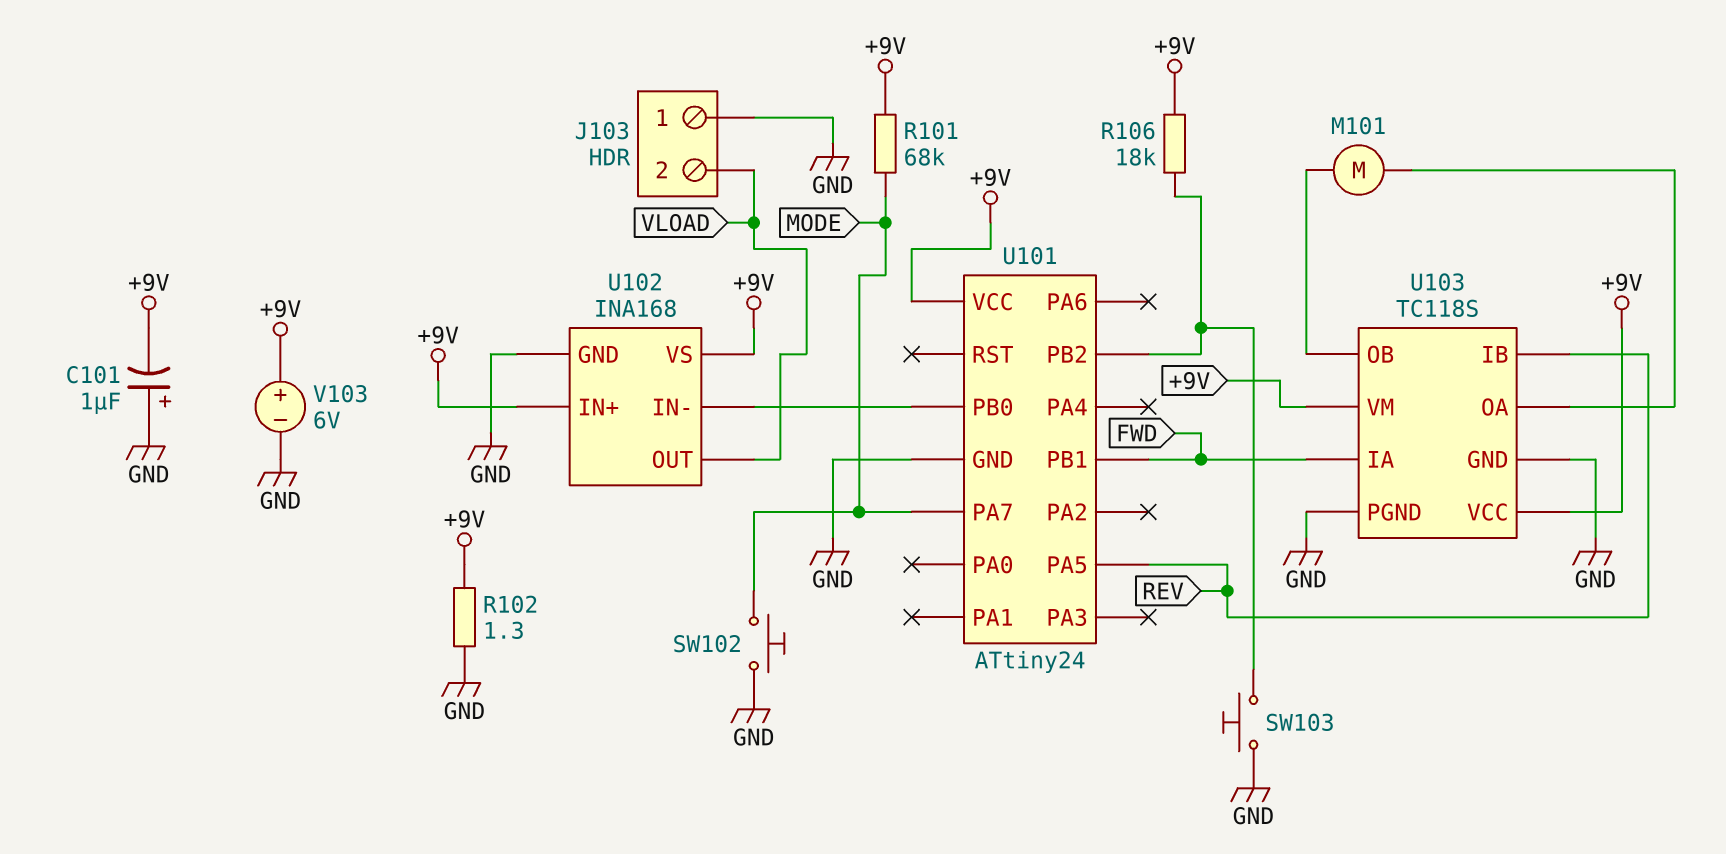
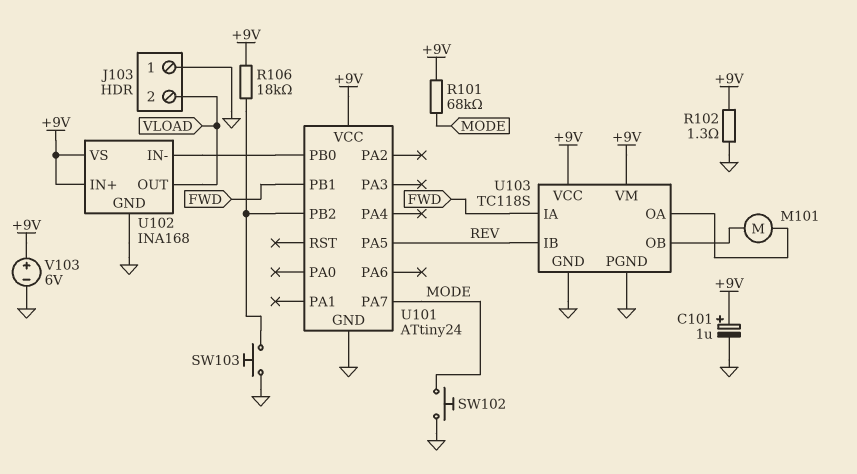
C101: 1uF (plus GND, minus +9V) -> 1uF (plus +9V, minus GND)

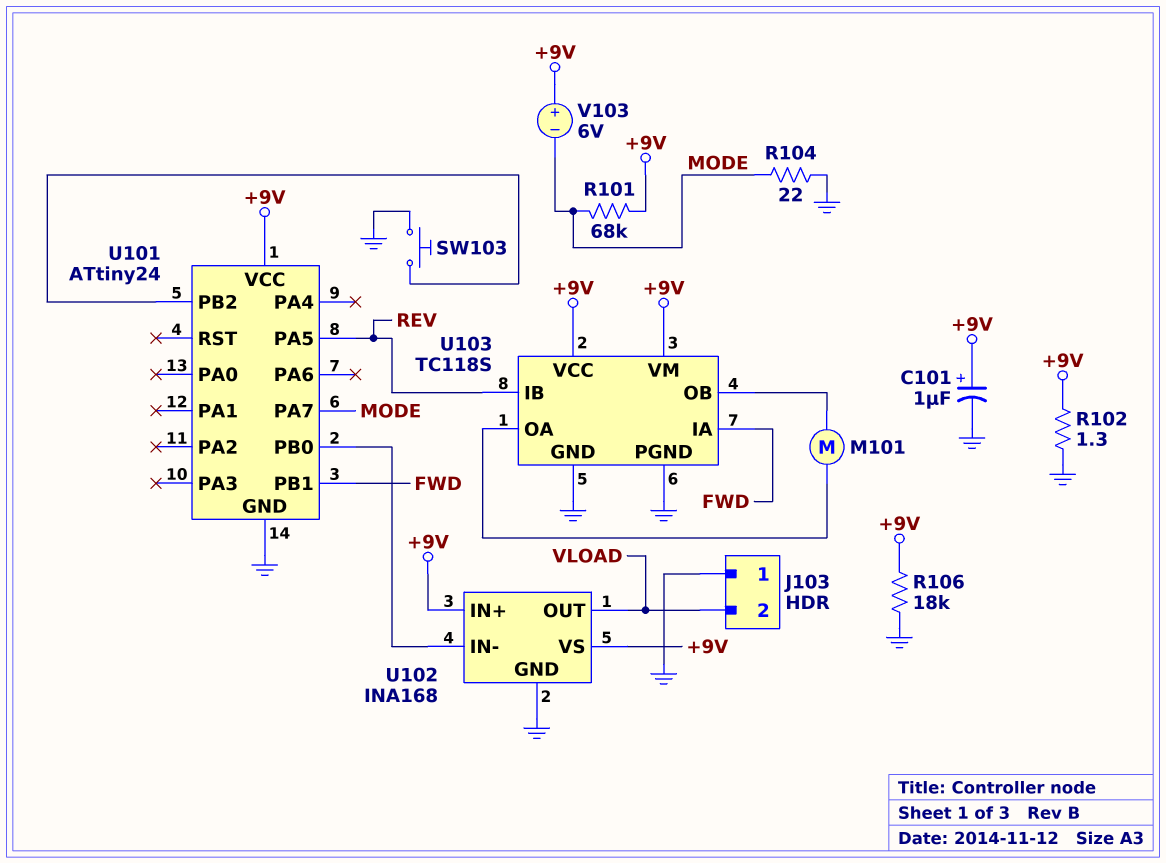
R104: none -> 22 (GND, MODE)
R106: 18k (+9V, U101/PB2) -> 18k (+9V, GND)
SW102: button (GND, MODE) -> none
V103: 6V (plus +9V, minus GND) -> 6V (plus +9V, minus MODE)

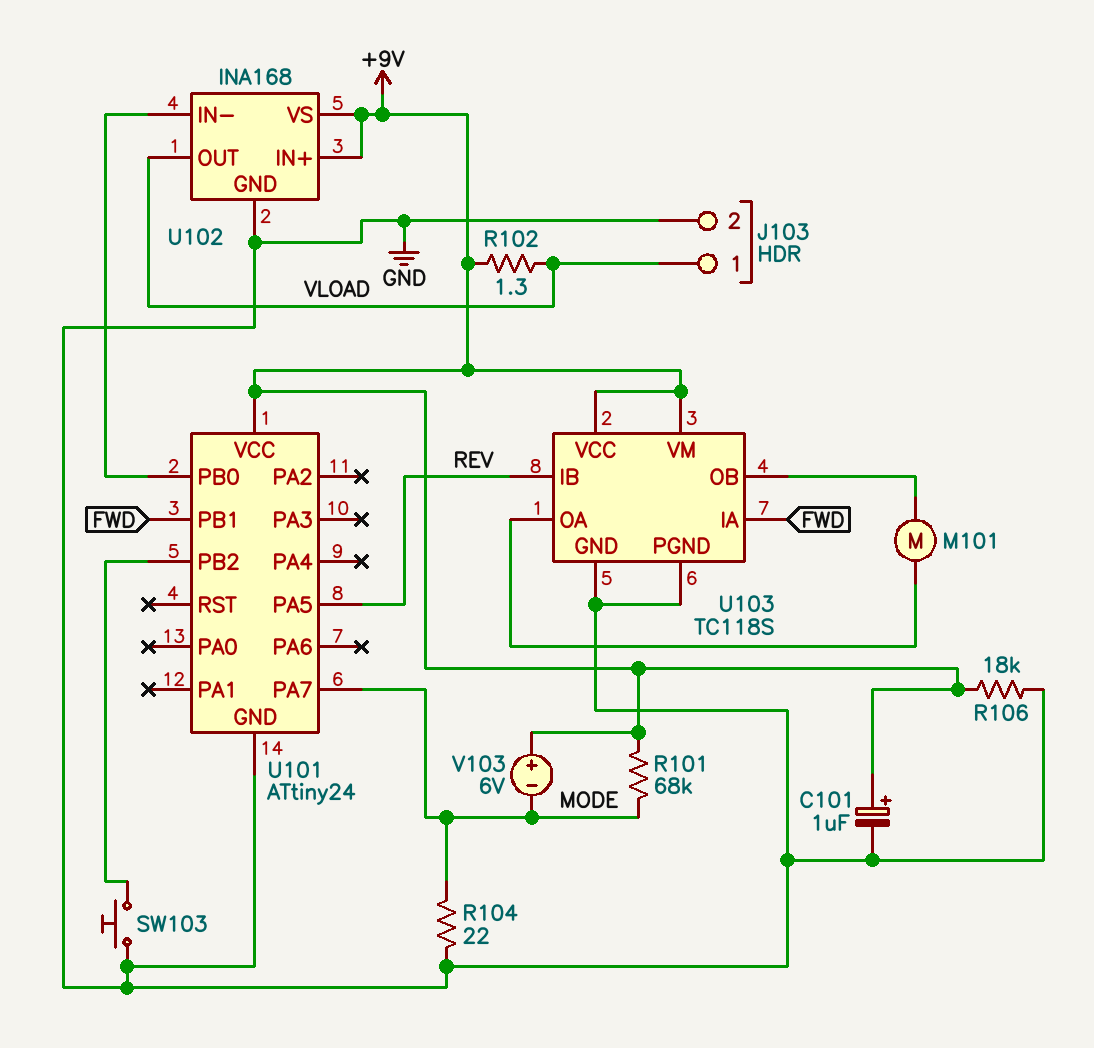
J103 pin 1: GND -> VLOAD
J103 pin 2: VLOAD -> GND
R102: 1.3 (+9V, GND) -> 1.3 (+9V, VLOAD)

